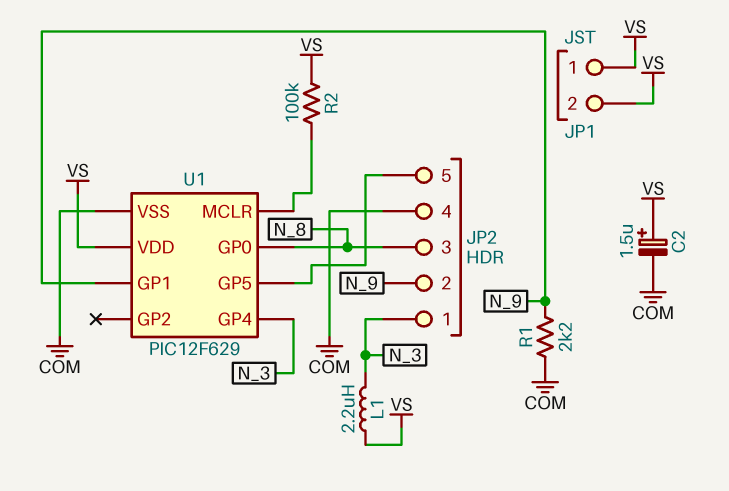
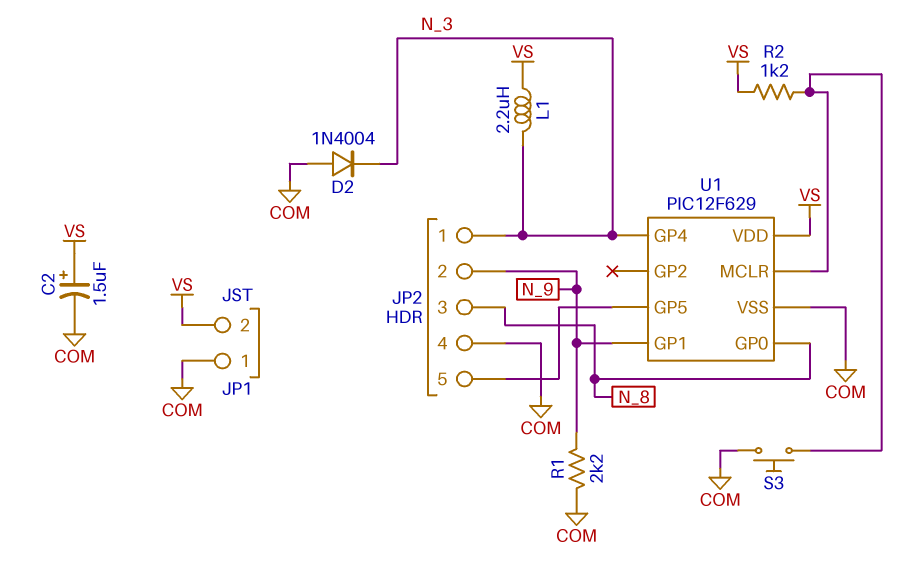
D2: none -> diode 1N4004 (A COM, K N_3)
JP1 pin 1: VS -> COM
R2: 100k (U1/MCLR, VS) -> 1.2k (U1/MCLR, VS)
S3: none -> button (COM, U1/MCLR)

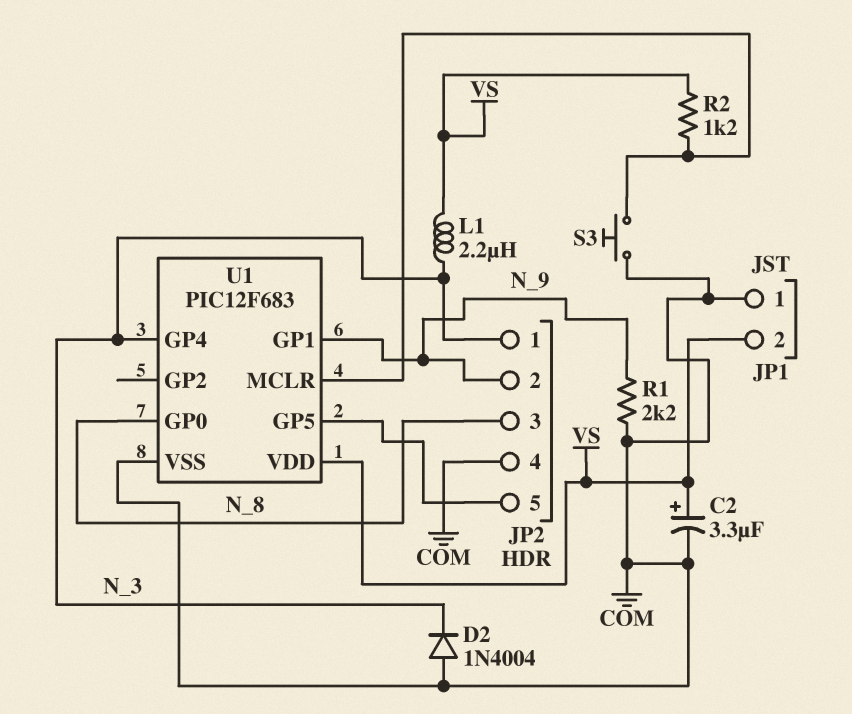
C2: 1.5uF (plus VS, minus COM) -> 3.3uF (plus VS, minus COM)
U1: PIC12F629 -> PIC12F683

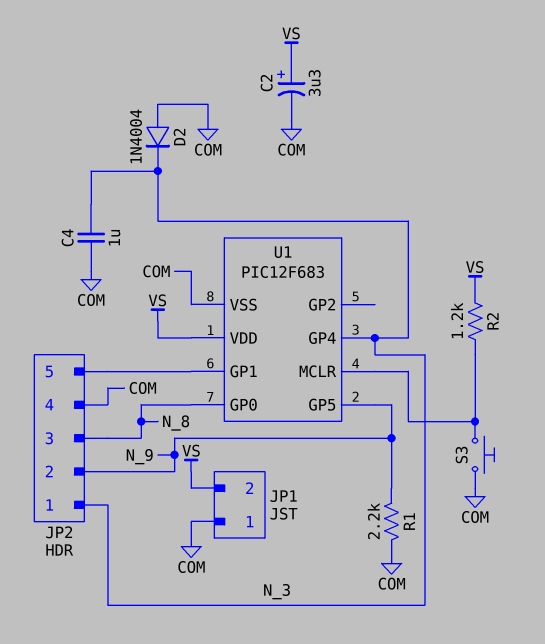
C4: none -> 1uF (COM, N_3)
L1: 2.2uH (N_3, VS) -> none
U1 pin GP1: N_9 -> JP2/5
U1 pin GP5: JP2/5 -> N_9

